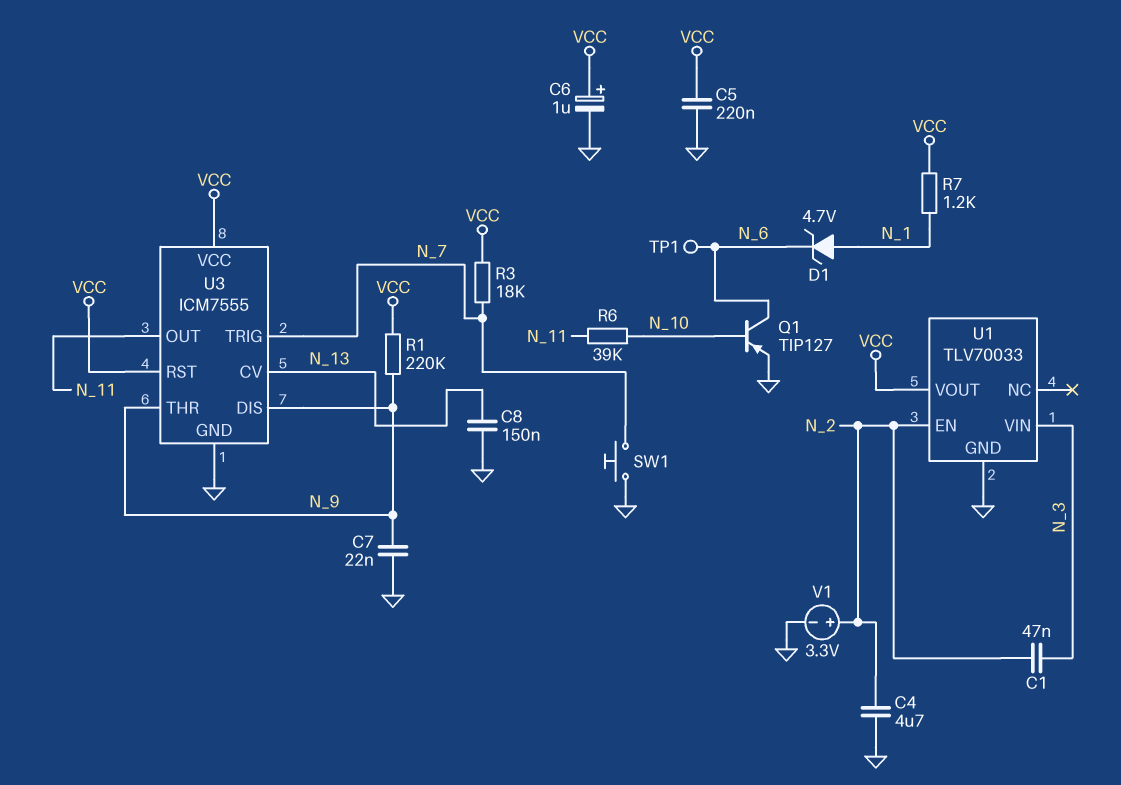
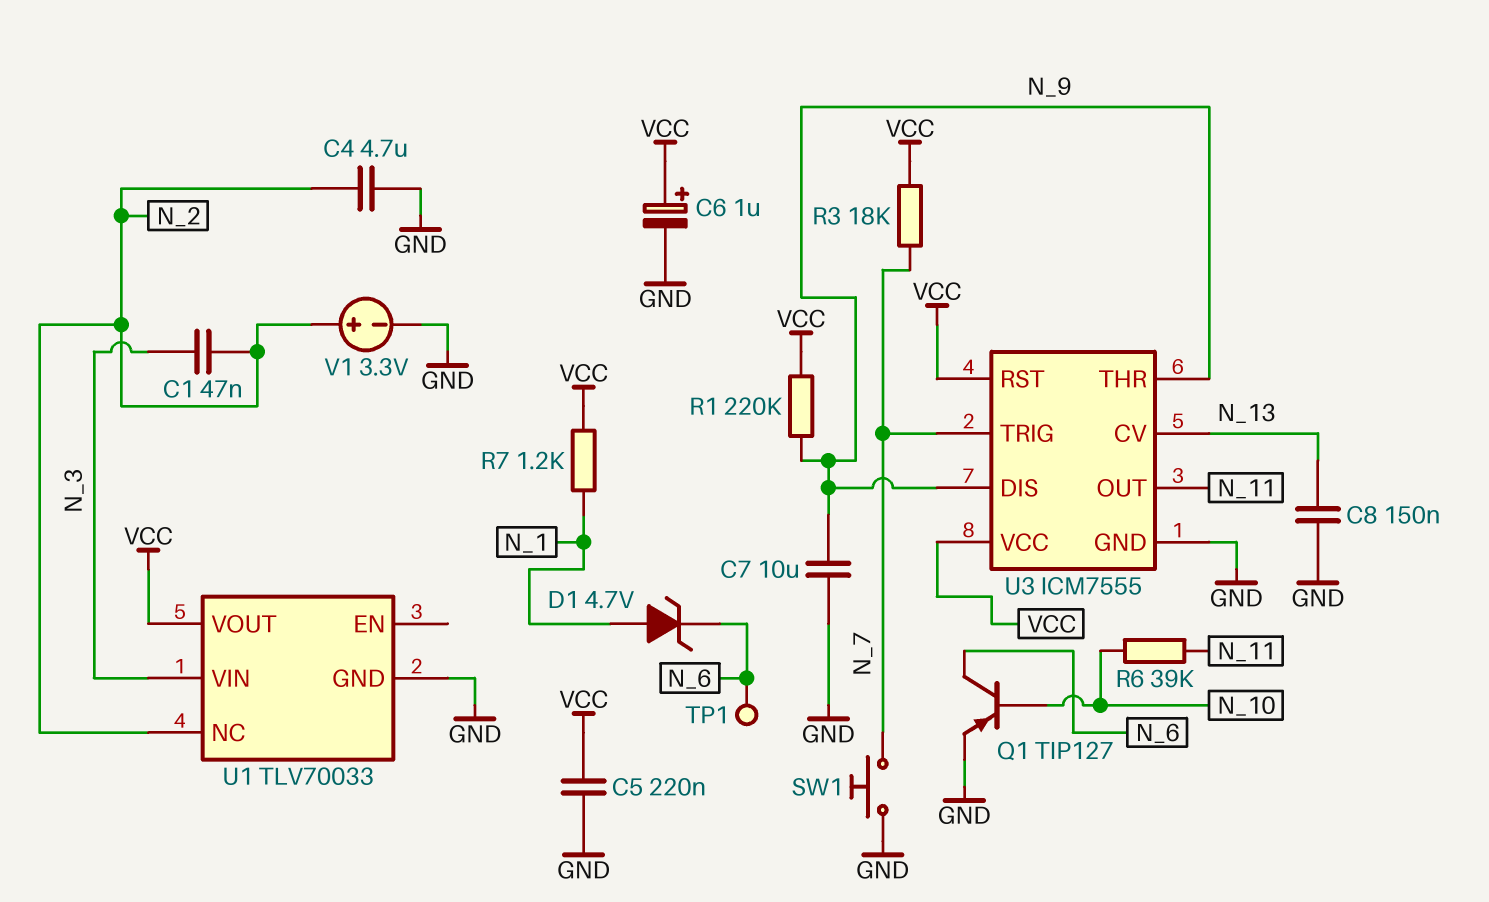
C7: 22nF (GND, N_9) -> 10uF (GND, N_9)
U1 pin EN: N_2 -> none
U1 pin NC: none -> N_2

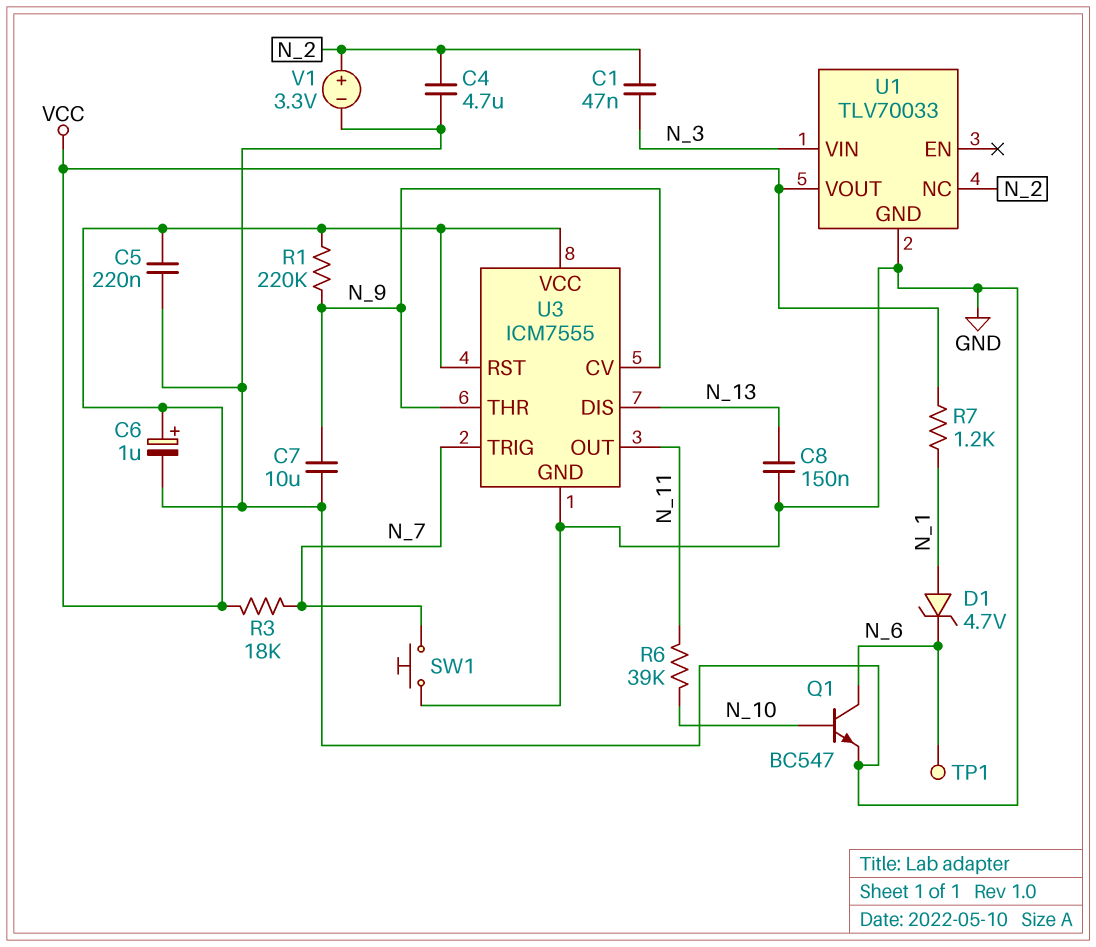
Q1: PNP TIP127 (B N_10, C N_6, E GND) -> NPN BC547 (B N_10, C N_6, E GND)
U3 pin CV: N_13 -> N_9
U3 pin DIS: N_9 -> N_13

